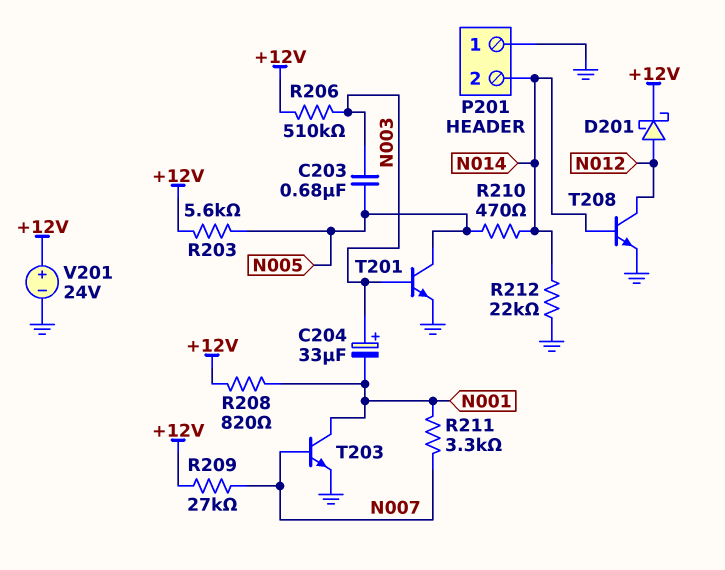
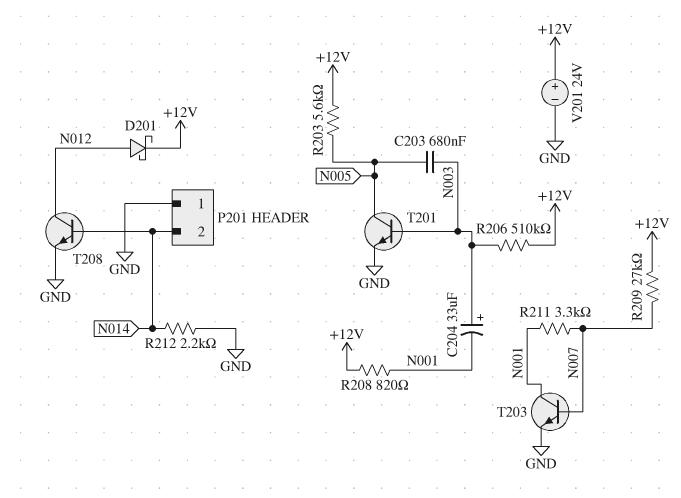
R210: 470 (N005, N014) -> none
R212: 22k (GND, N014) -> 2.2k (GND, N014)

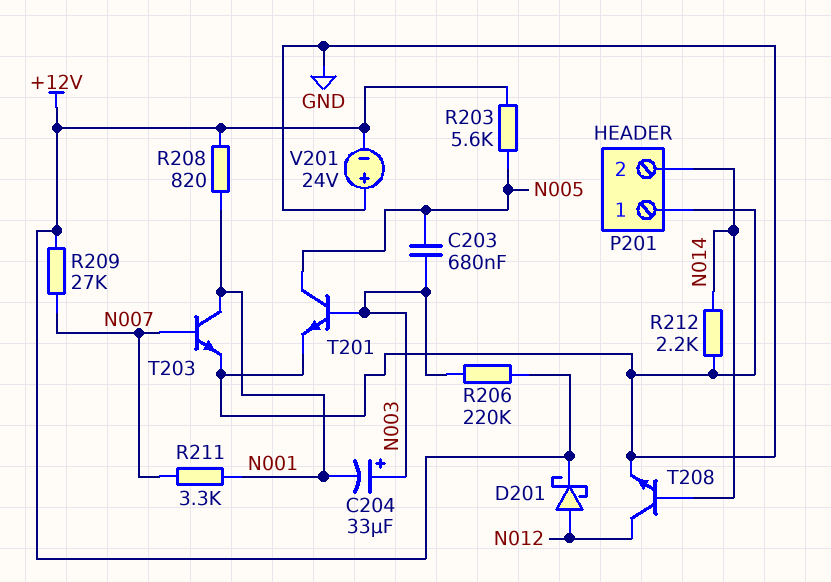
R206: 510k (+12V, N003) -> 220k (+12V, N003)
V201: 24V (plus +12V, minus GND) -> 24V (plus GND, minus +12V)

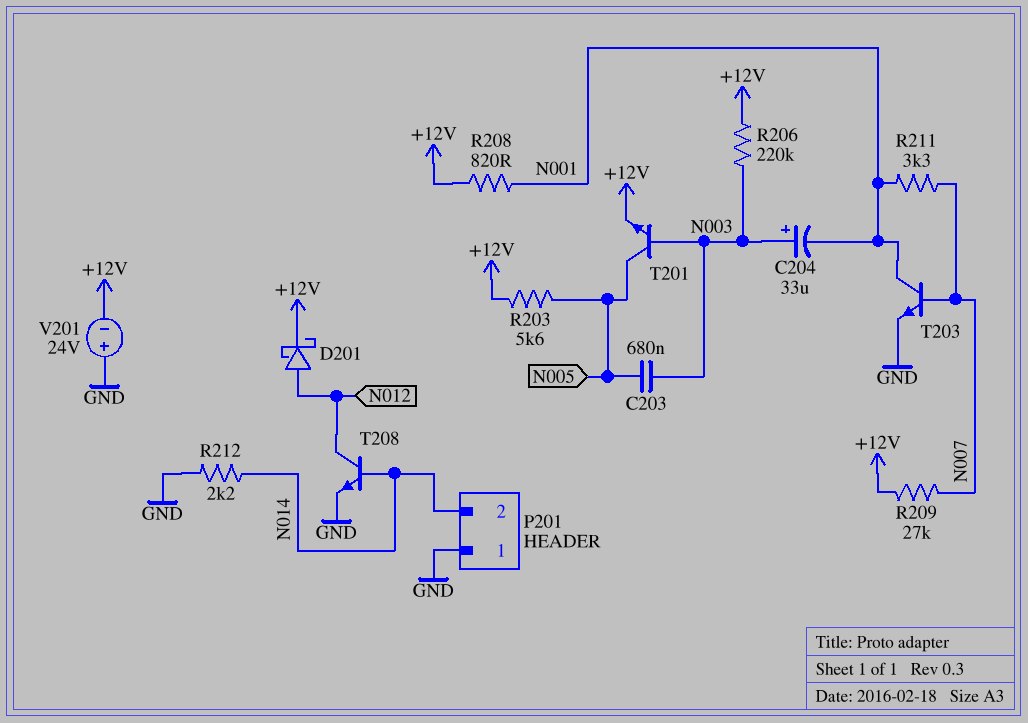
T201: NPN (B N003, C N005, E GND) -> NPN (B N003, C N005, E +12V)

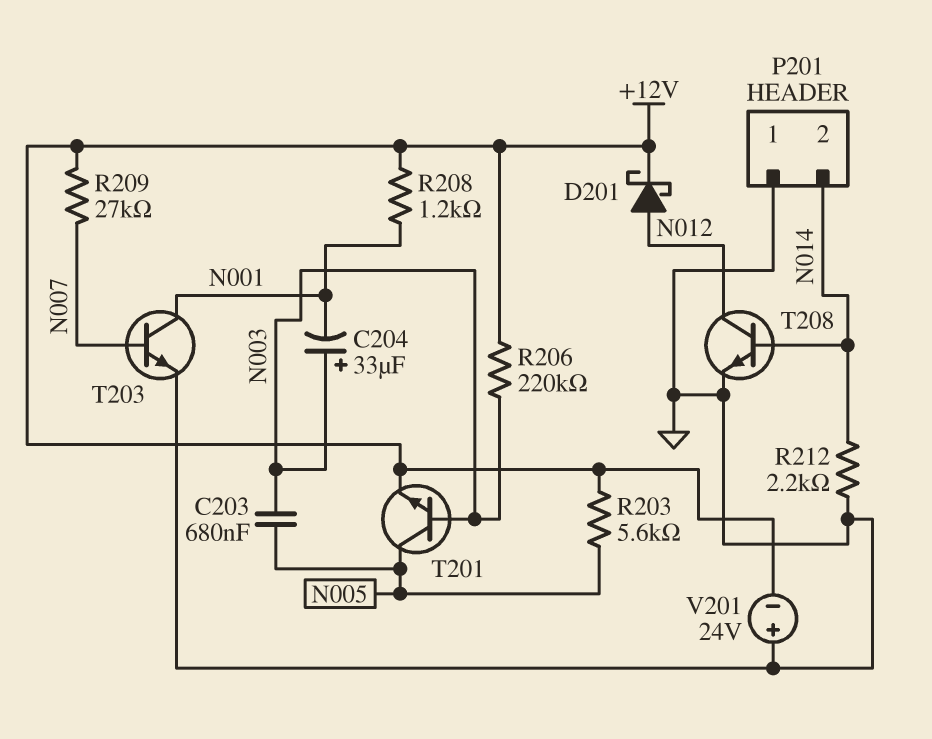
R208: 820 (+12V, N001) -> 1.2k (+12V, N001)
R211: 3.3k (N001, N007) -> none

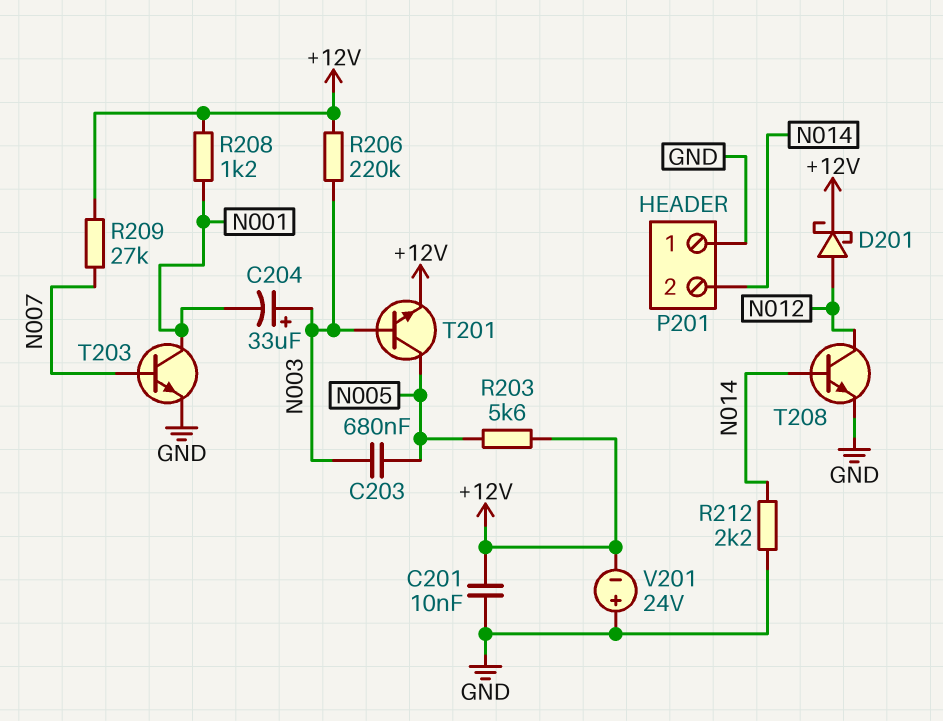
C201: none -> 10nF (+12V, GND)

